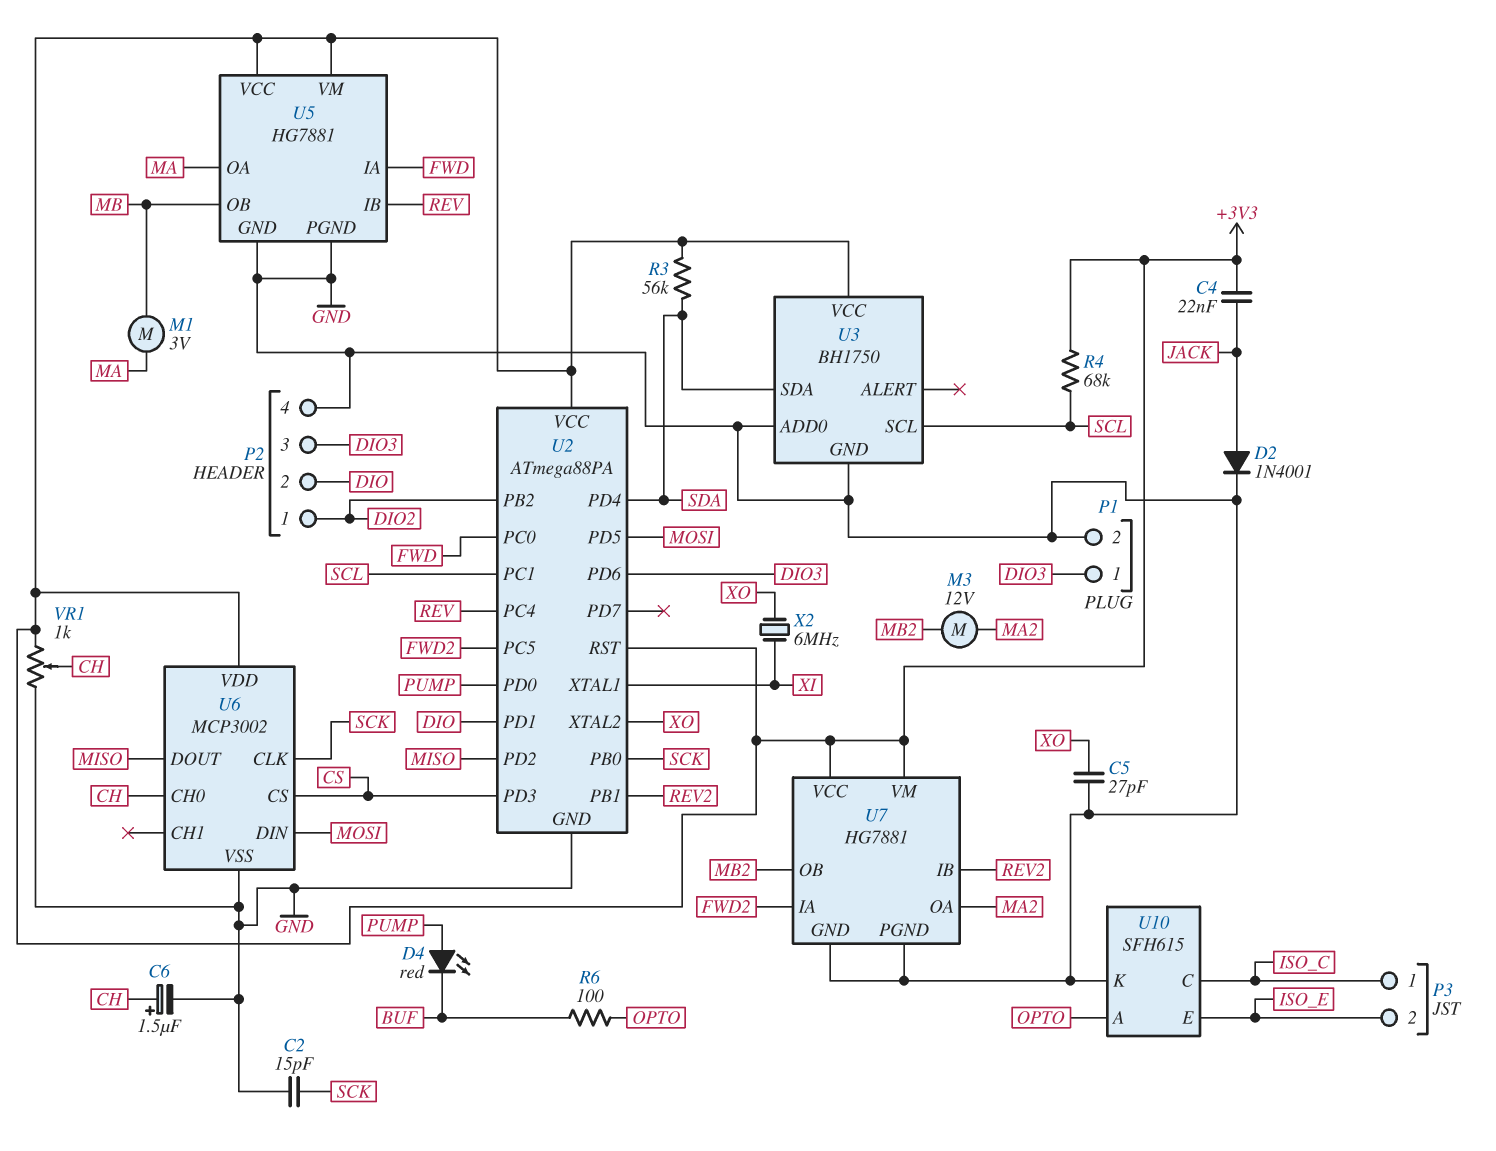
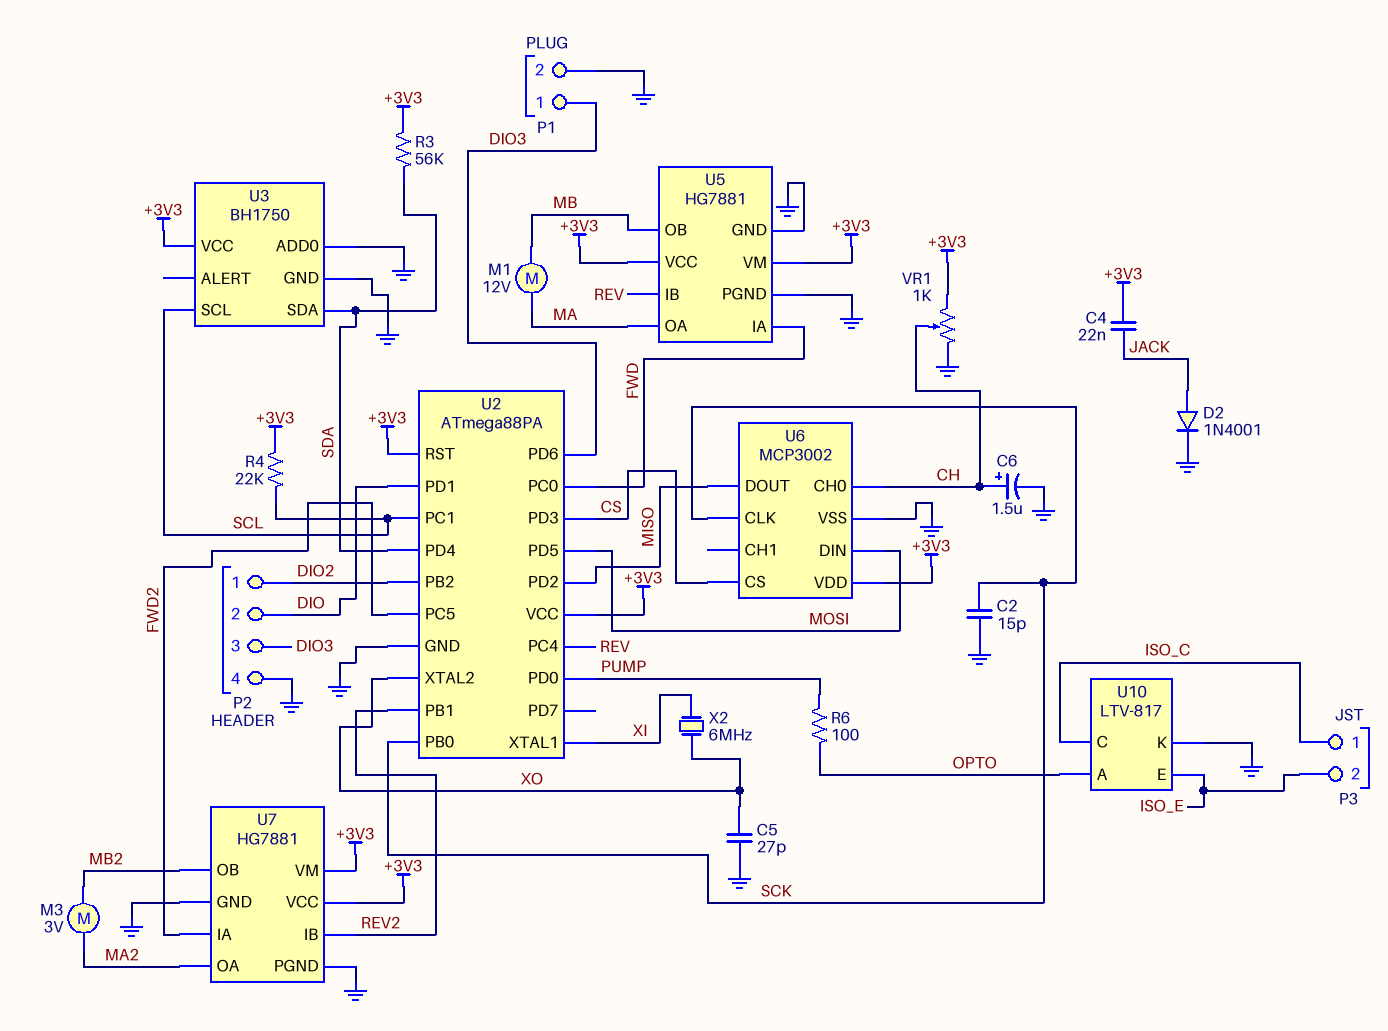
D4: LED red (A PUMP, K BUF) -> none
M1: motor 3V (MA, MB) -> motor 12V (MA, MB)
M3: motor 12V (MA2, MB2) -> motor 3V (MA2, MB2)
R4: 68k (+3V3, SCL) -> 22k (+3V3, SCL)
R6: 100 (BUF, OPTO) -> 100 (OPTO, PUMP)
U10: SFH615 -> LTV-817

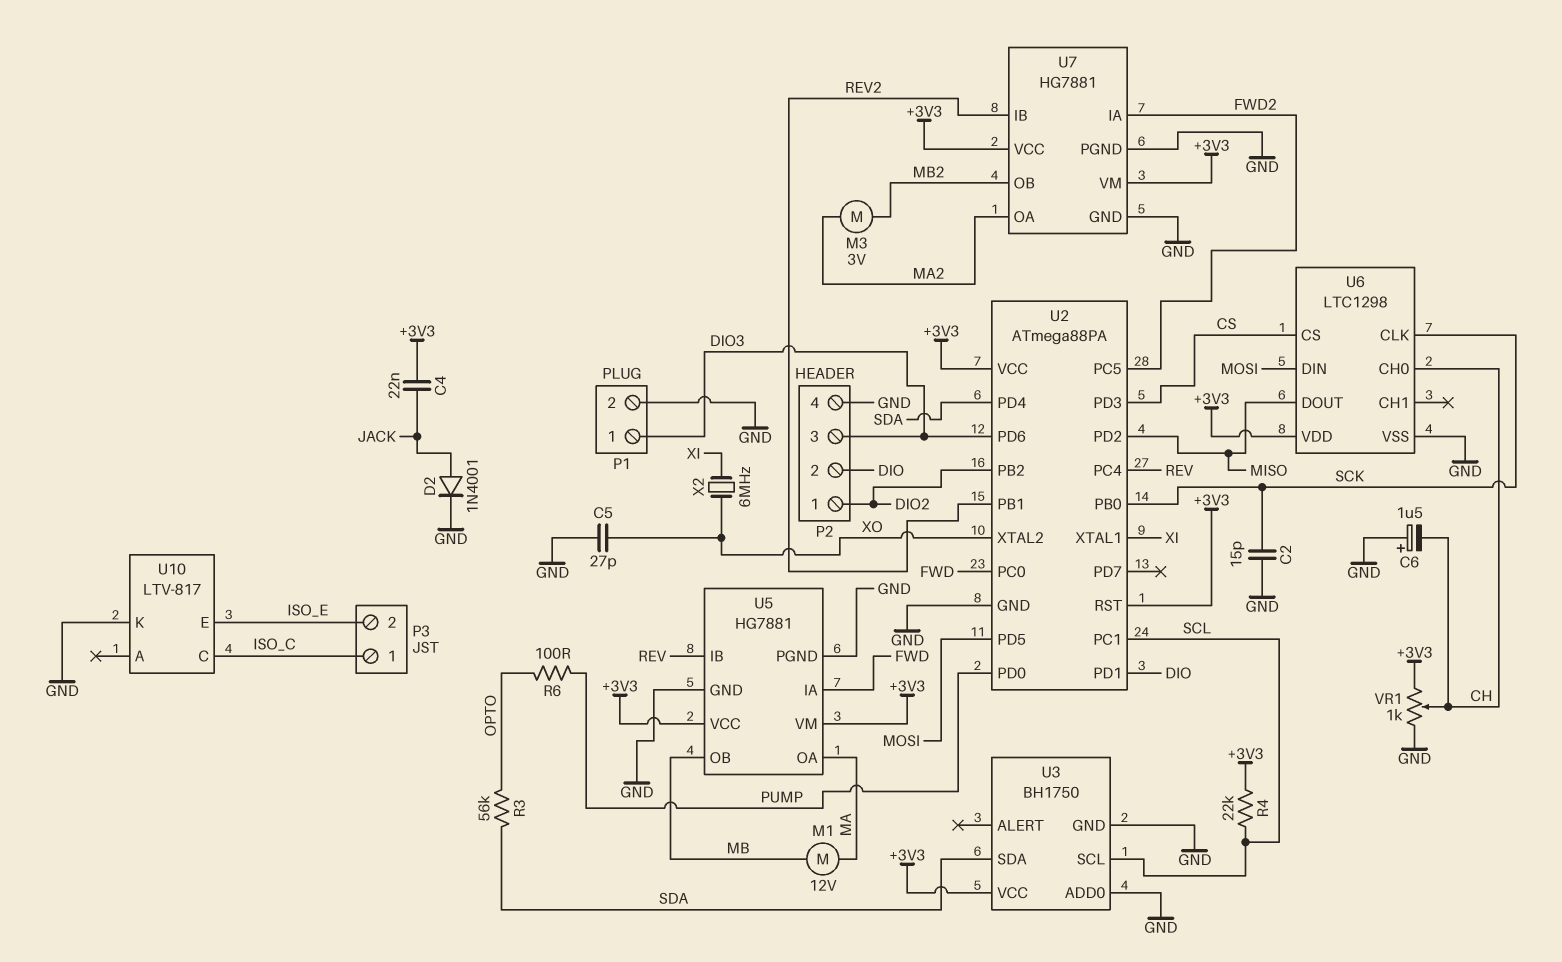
C6: 1.5uF (plus CH, minus GND) -> 1.5uF (plus GND, minus CH)
R3: 56k (+3V3, SDA) -> 56k (OPTO, SDA)
U6: MCP3002 -> LTC1298
U10 pin A: OPTO -> none

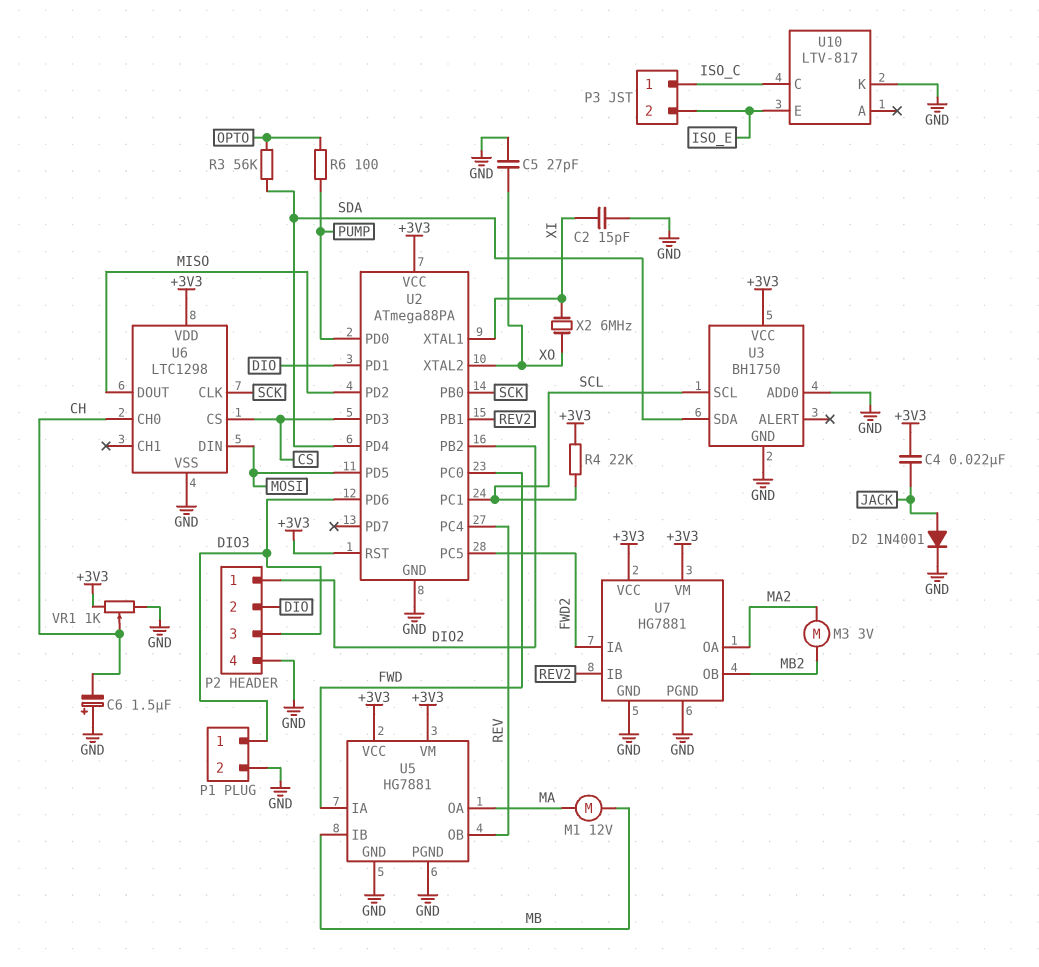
C2: 15pF (GND, SCK) -> 15pF (GND, XI)
U5 pin IB: REV -> MB
U5 pin OB: MB -> REV

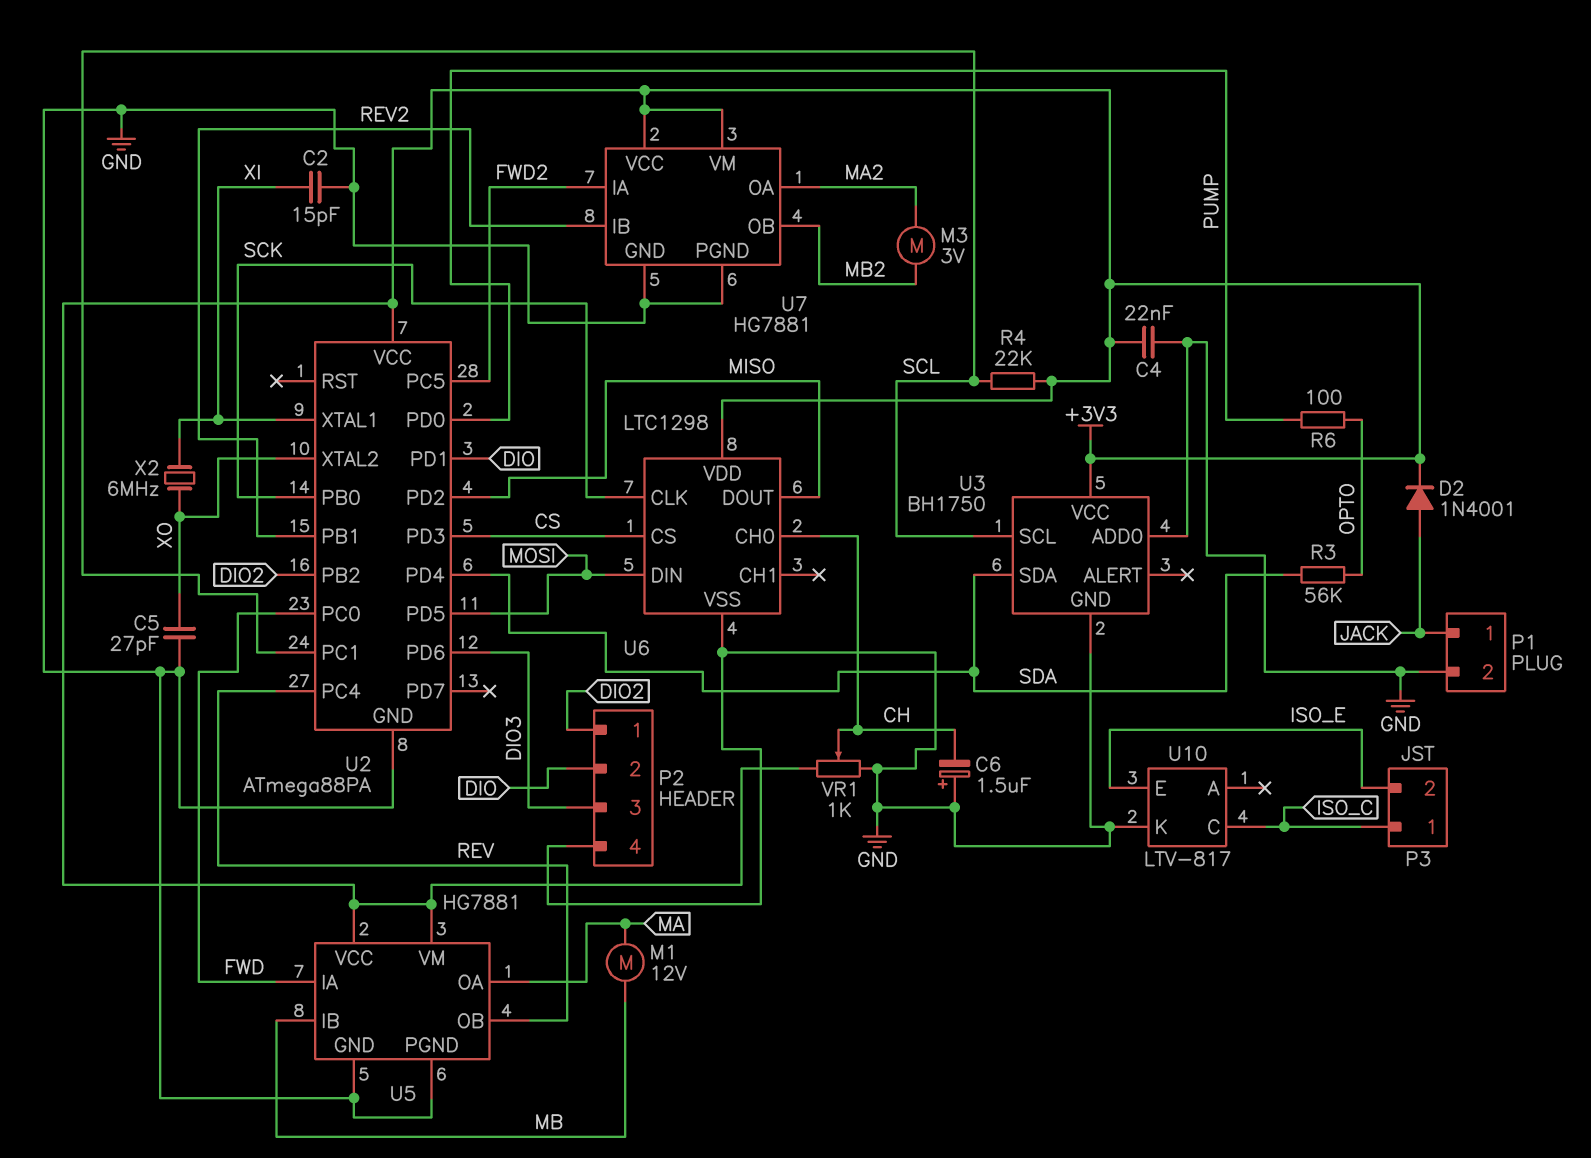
C4: 22nF (+3V3, JACK) -> 22nF (+3V3, GND)
D2: diode 1N4001 (A JACK, K GND) -> diode 1N4001 (A JACK, K +3V3)
P1 pin 1: DIO3 -> JACK
U2 pin RST: +3V3 -> none

